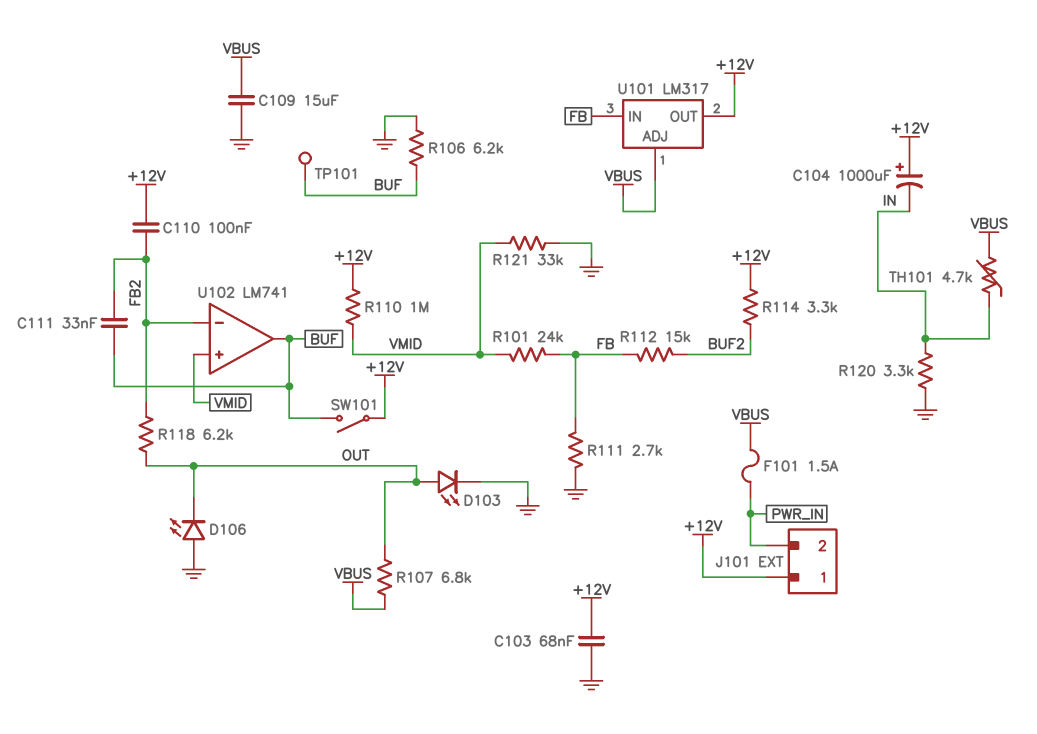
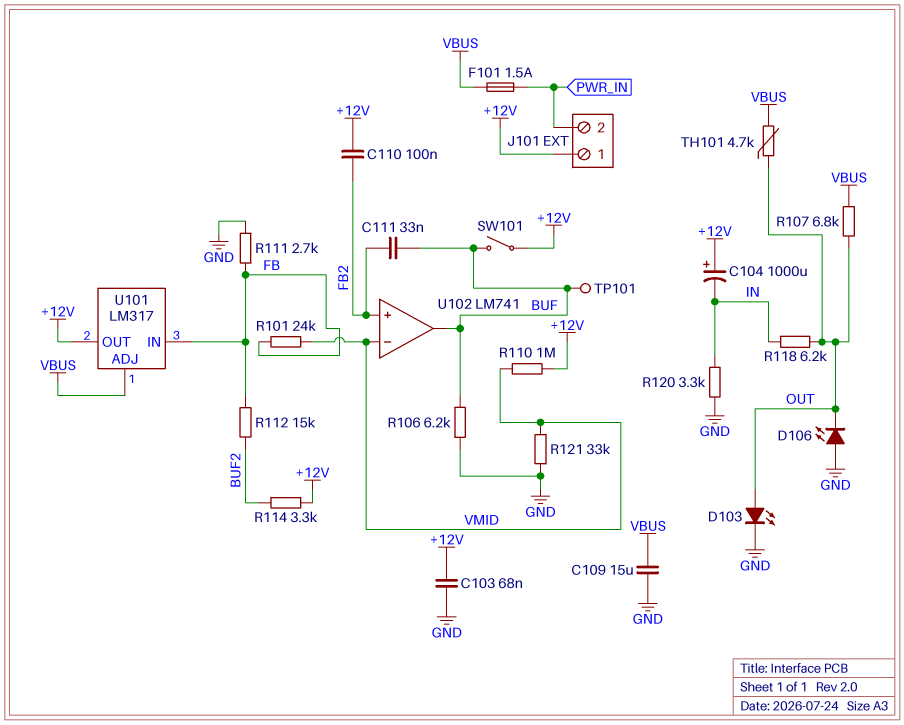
R118: 6.2k (FB2, OUT) -> 6.2k (IN, OUT)
TH101: 4.7k (IN, VBUS) -> 4.7k (OUT, VBUS)
U102 pin in+: VMID -> FB2
U102 pin in-: FB2 -> VMID

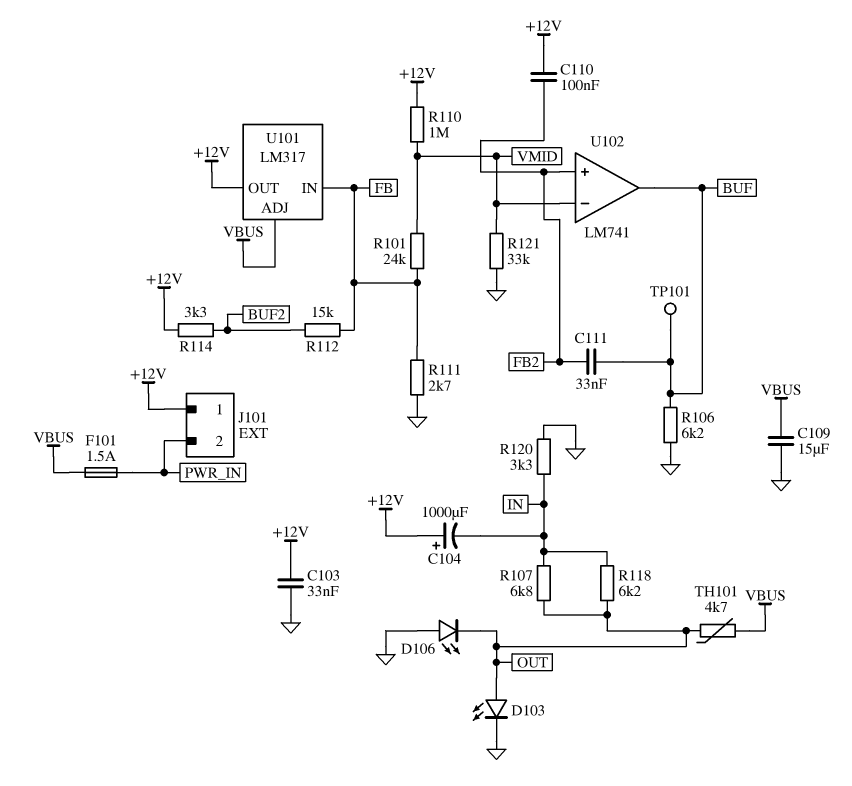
C103: 68nF (+12V, GND) -> 33nF (+12V, GND)
R107: 6.8k (OUT, VBUS) -> 6.8k (IN, OUT)
SW101: switch (+12V, BUF) -> none

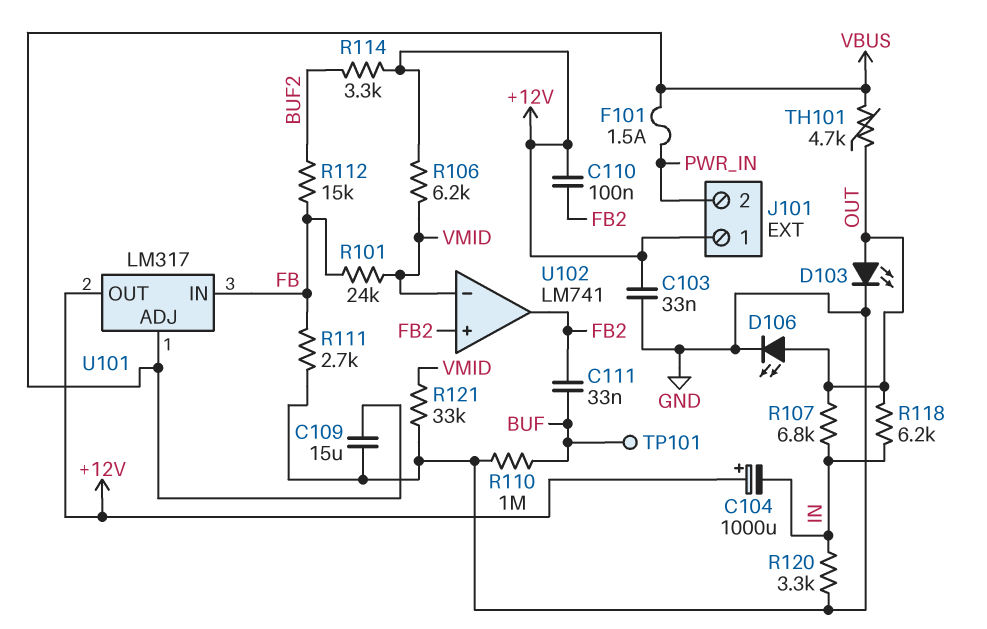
D106: LED (A GND, K OUT) -> LED (A OUT, K GND)
R106: 6.2k (BUF, GND) -> 6.2k (+12V, VMID)
R110: 1M (+12V, VMID) -> 1M (BUF, GND)
U102 pin out: BUF -> FB2

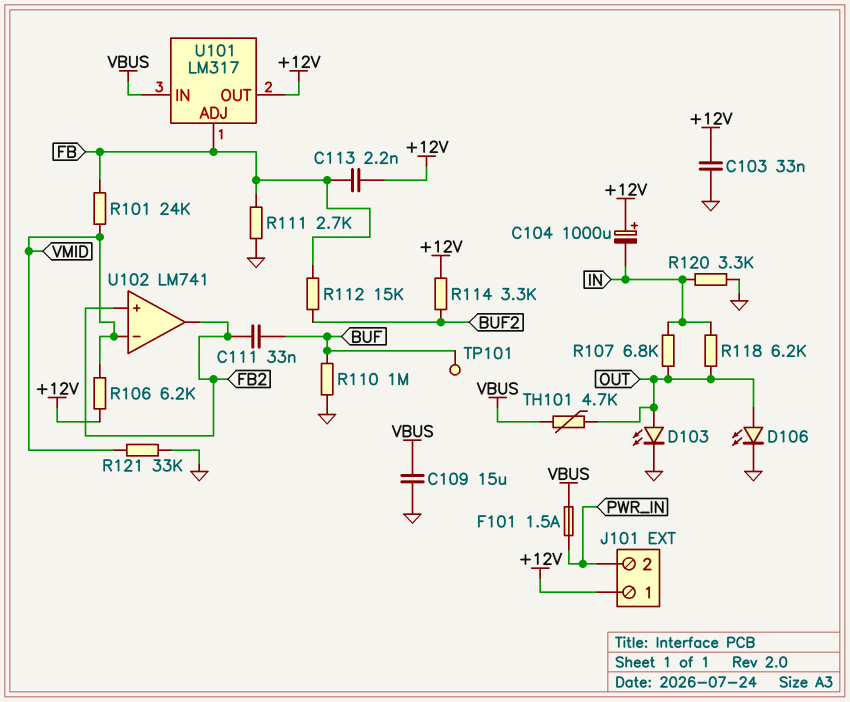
C110: 100nF (+12V, FB2) -> none
C113: none -> 2.2nF (+12V, FB)
U101 pin ADJ: VBUS -> FB
U101 pin IN: FB -> VBUS

